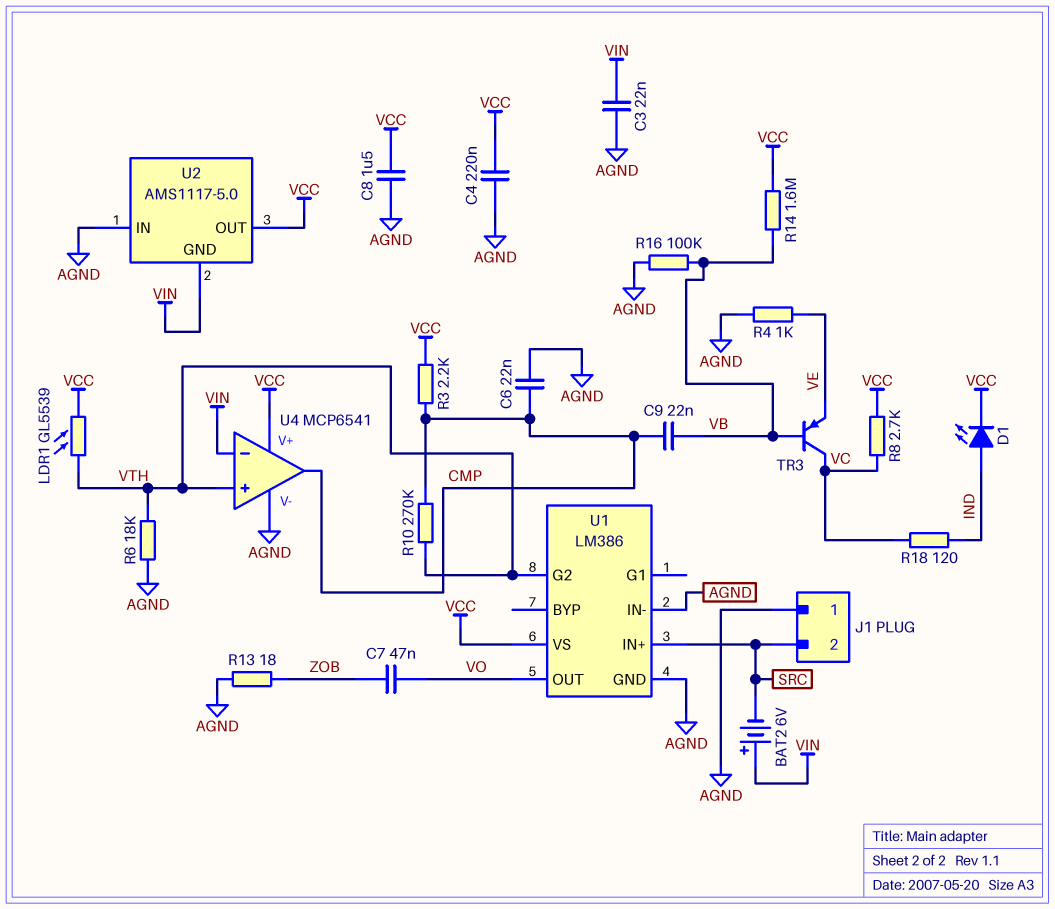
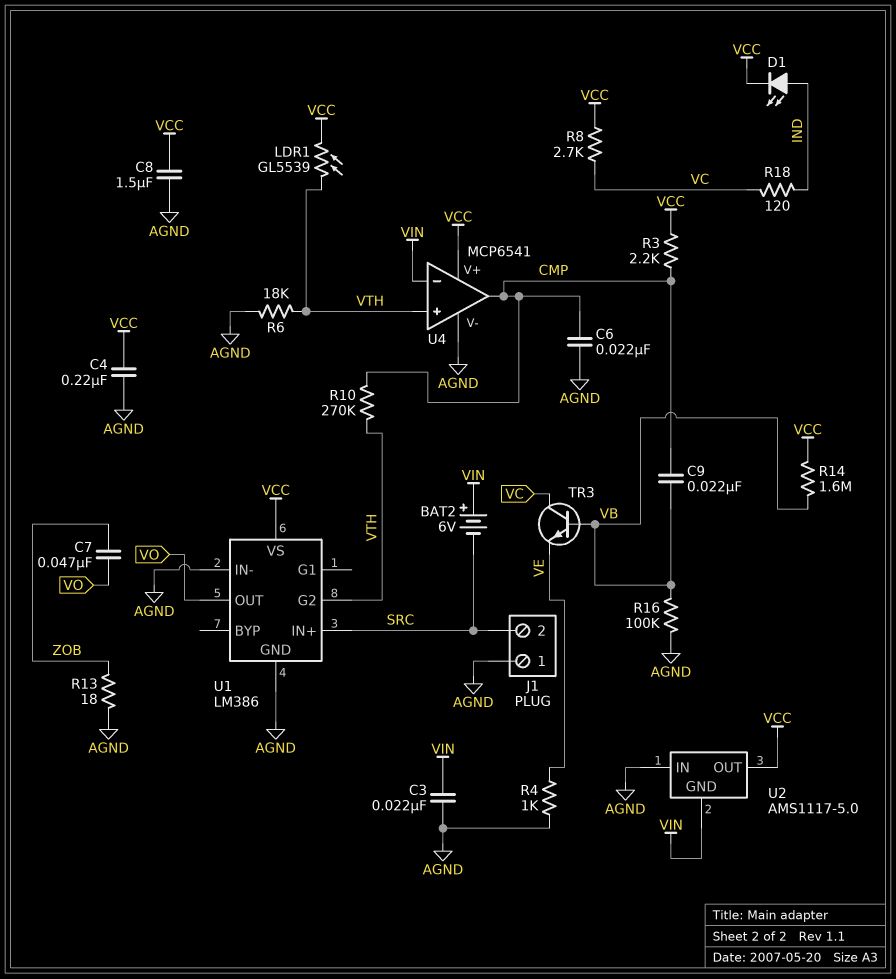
TR3: PNP (B VB, C VC, E VE) -> NPN (B VB, C VC, E VE)

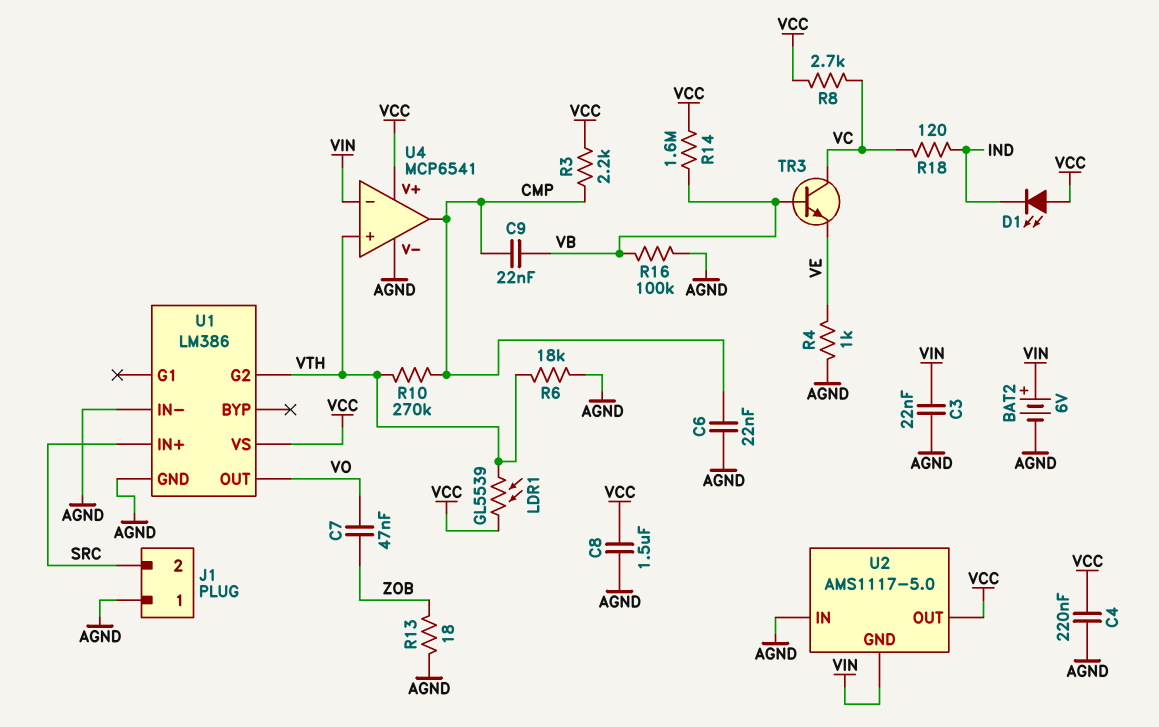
BAT2: 6V (plus VIN, minus SRC) -> 6V (plus VIN, minus AGND)
D1: LED (A IND, K VCC) -> LED (A VCC, K IND)

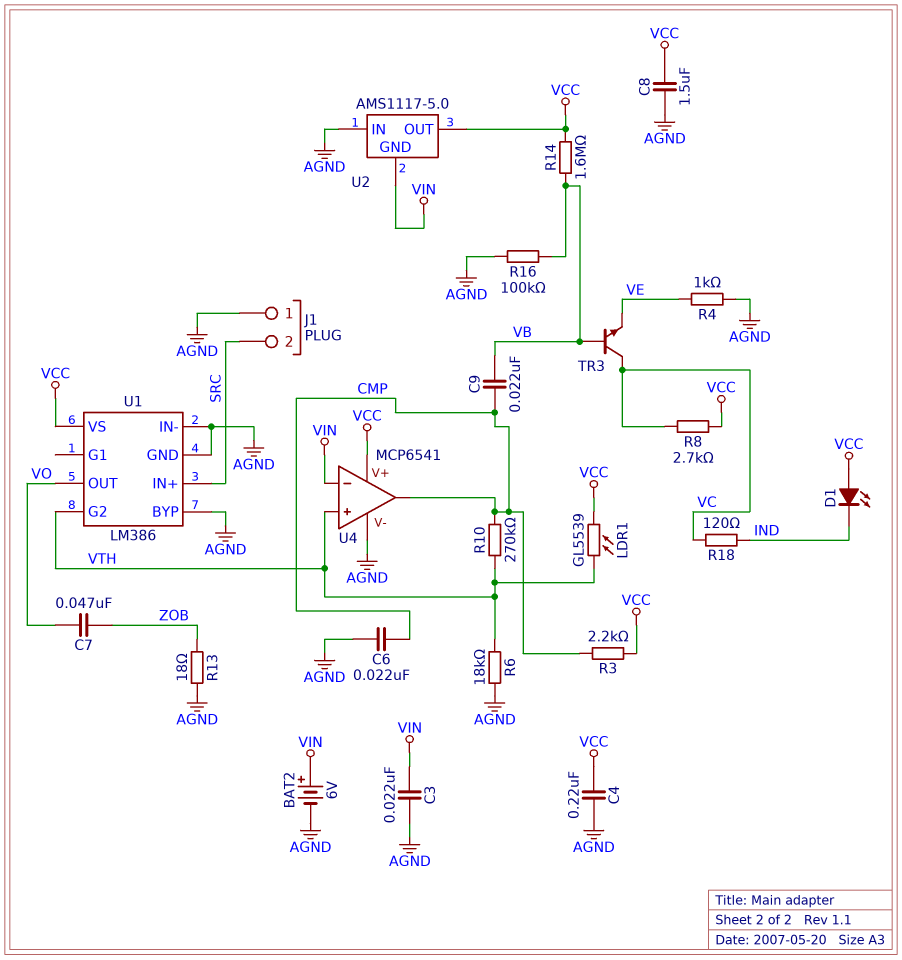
U1 pin BYP: none -> AGND

